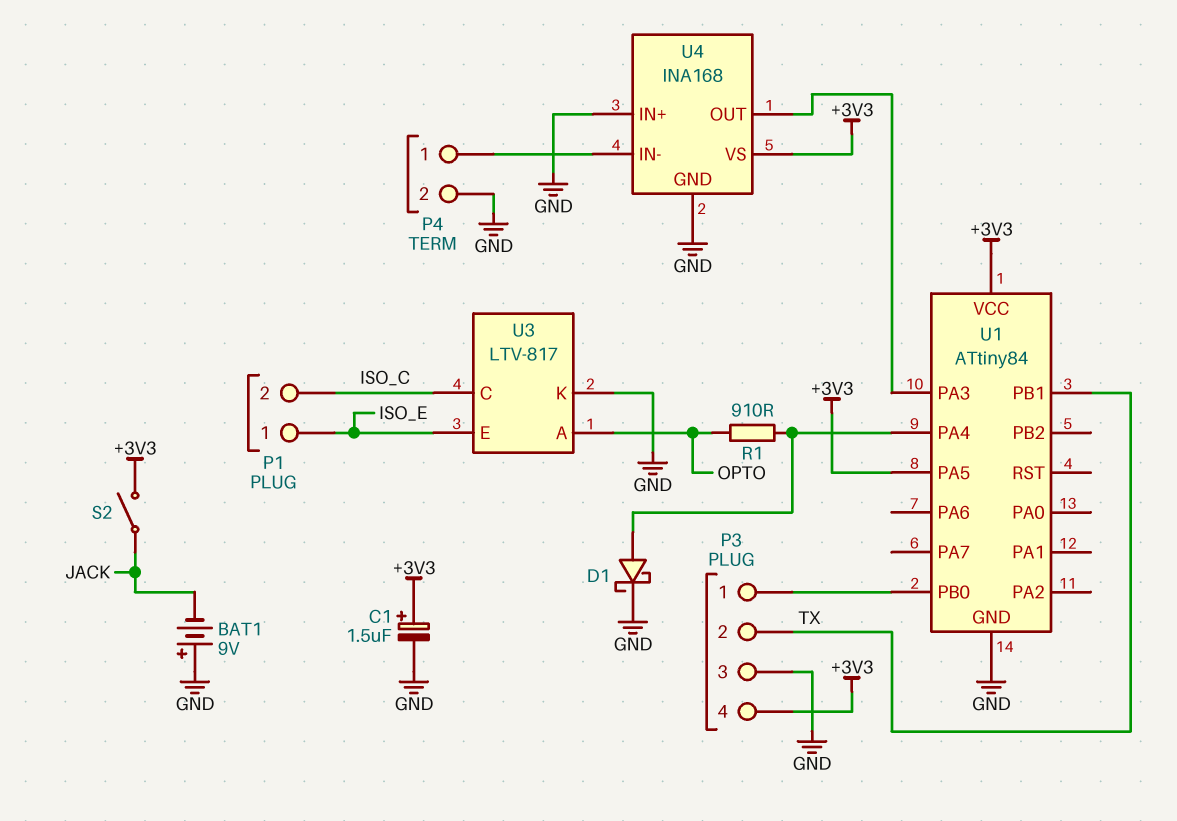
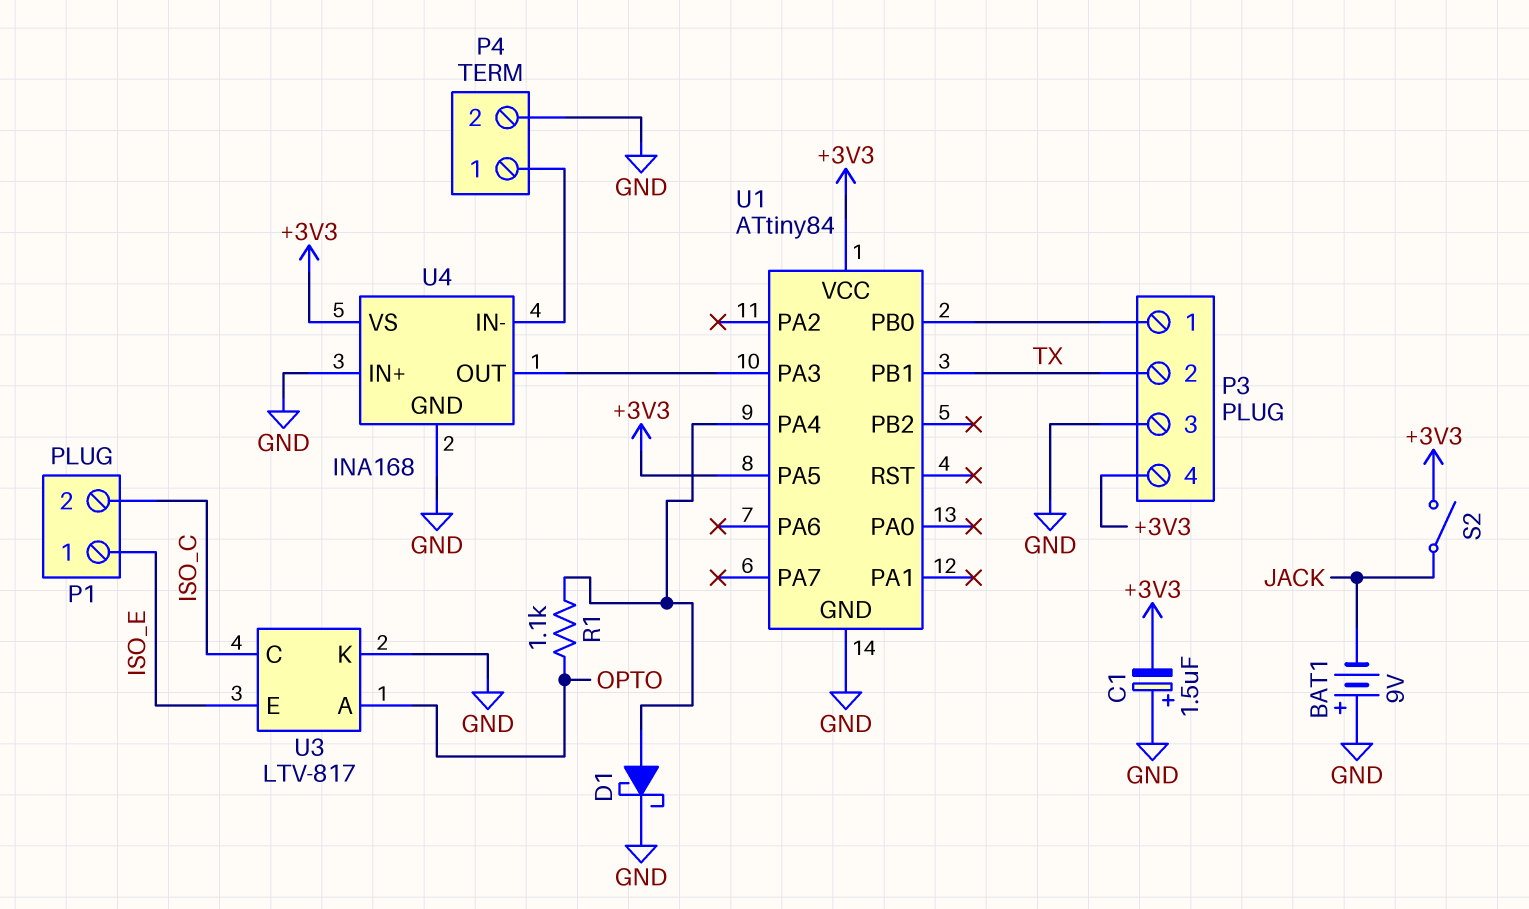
C1: 1.5uF (plus +3V3, minus GND) -> 1.5uF (plus GND, minus +3V3)
R1: 910 (OPTO, U1/PA4) -> 1.1k (OPTO, U1/PA4)

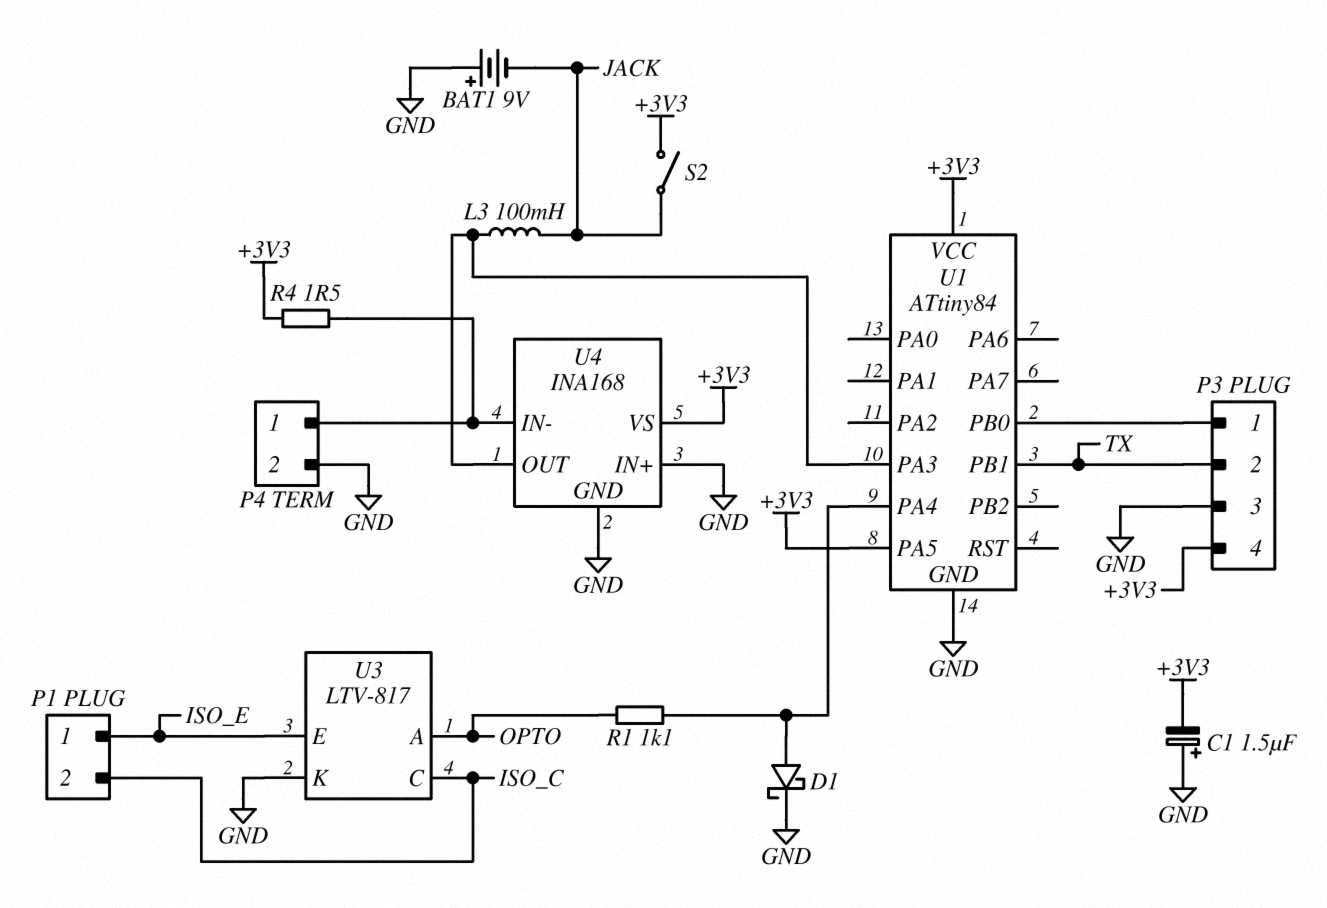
L3: none -> 100mH (JACK, U1/PA3)
R4: none -> 1.5 (+3V3, P4/1)

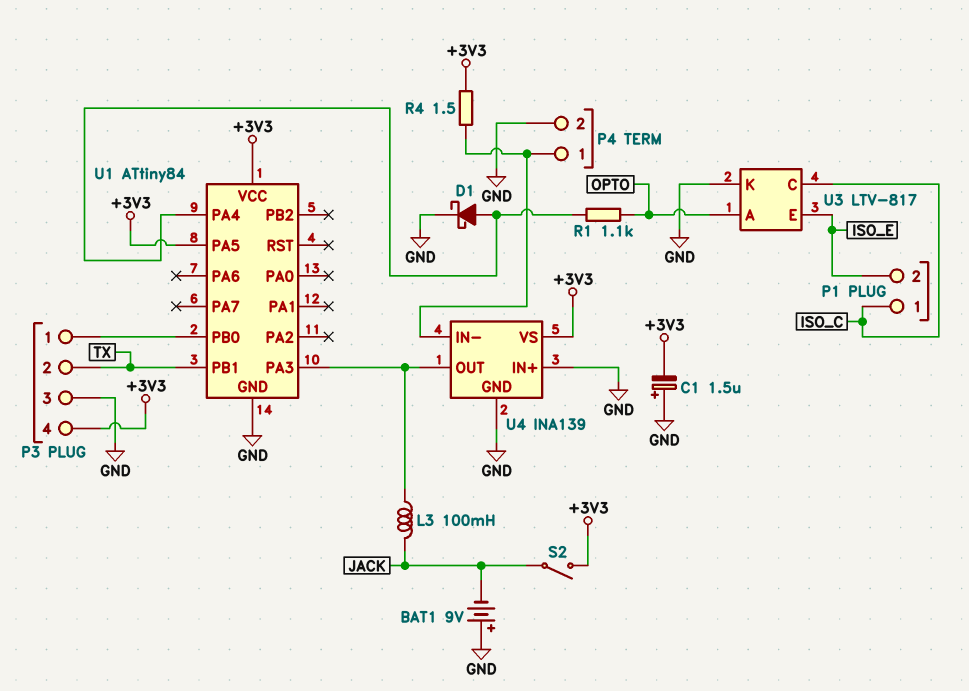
P1 pin 1: ISO_E -> ISO_C
P1 pin 2: ISO_C -> ISO_E
U4: INA168 -> INA139

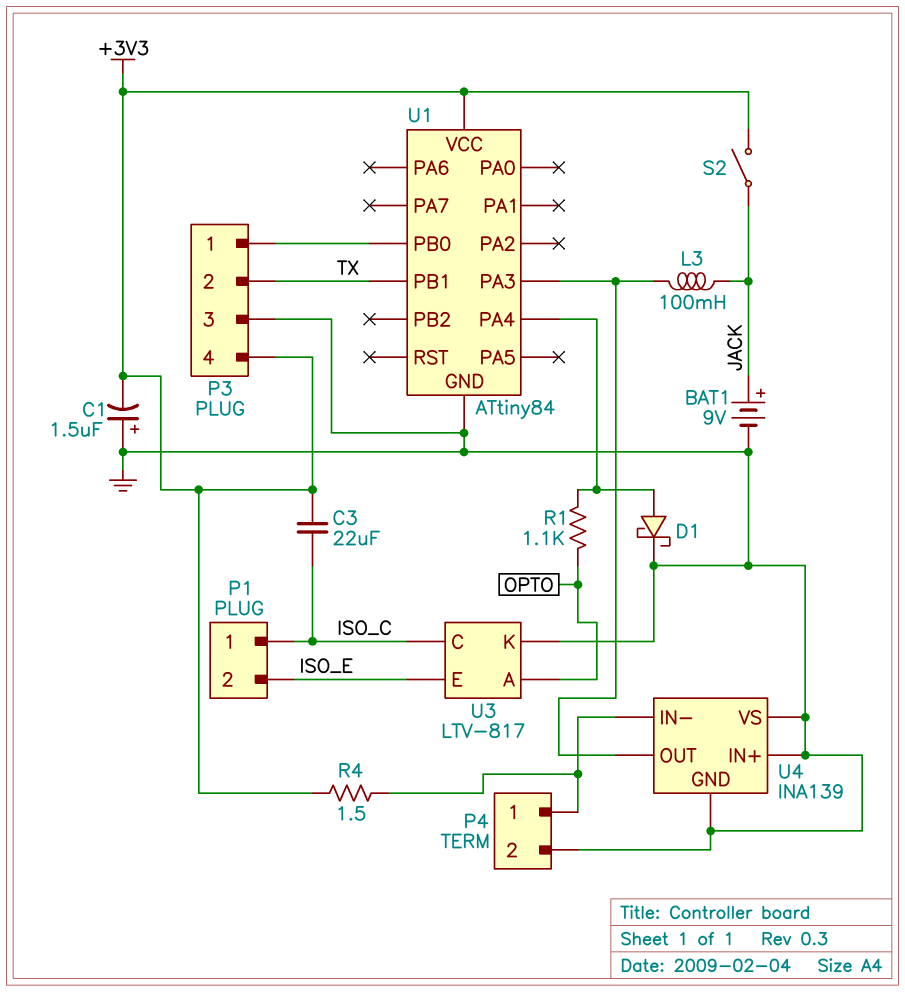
BAT1: 9V (plus GND, minus JACK) -> 9V (plus JACK, minus GND)
C3: none -> 22uF (+3V3, ISO_C)
U1 pin PA5: +3V3 -> none
U4 pin VS: +3V3 -> GND

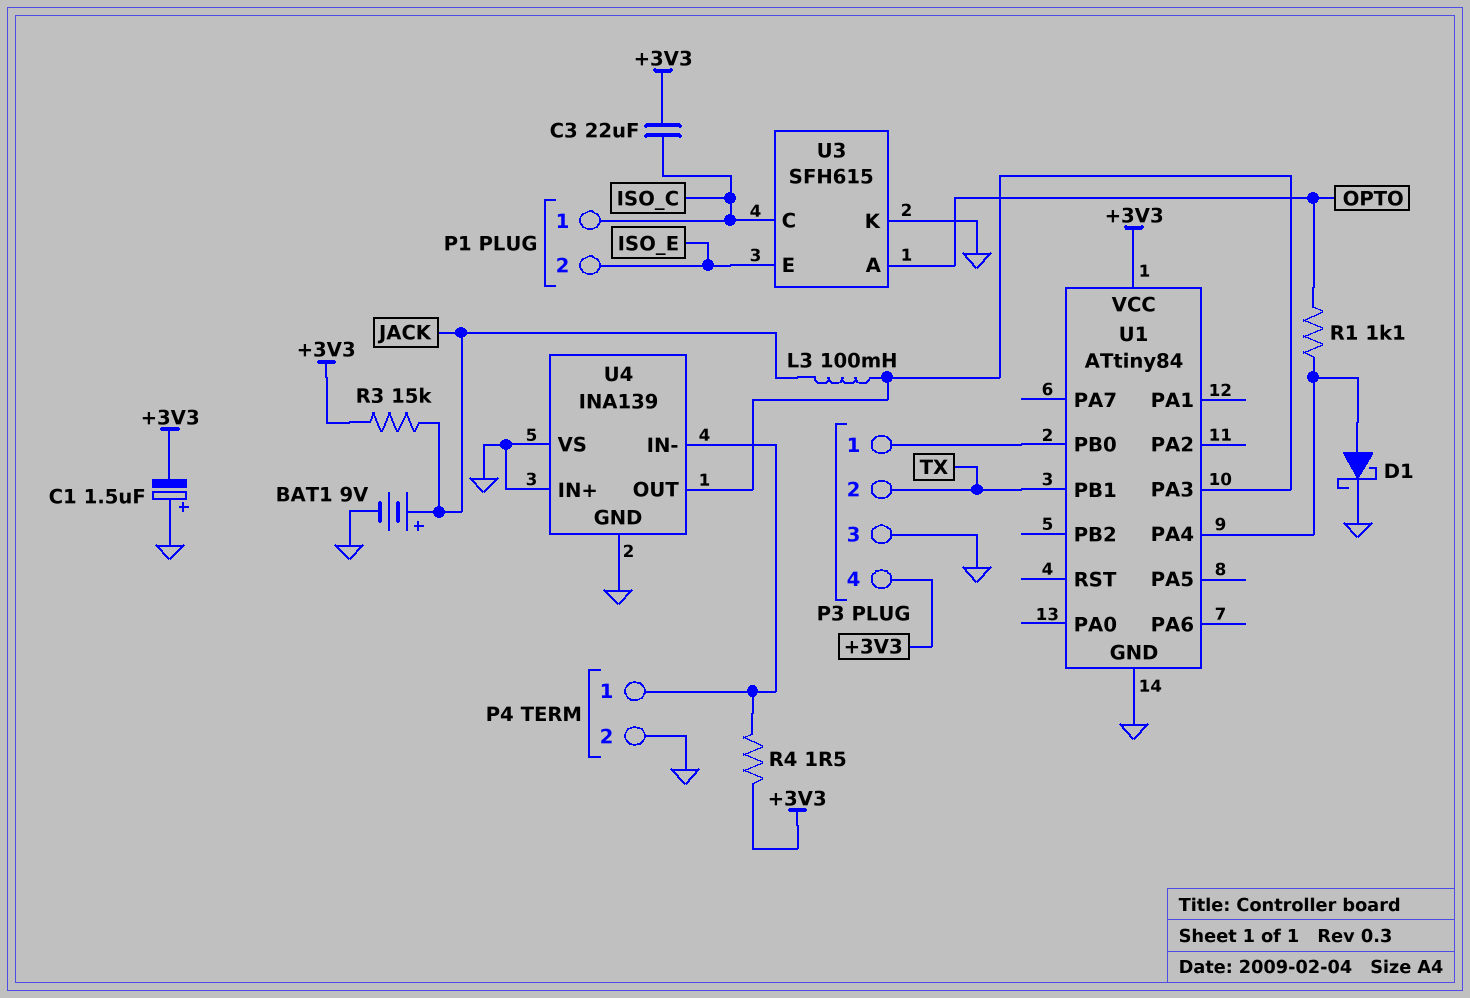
R3: none -> 15k (+3V3, JACK)
S2: switch (+3V3, JACK) -> none
U3: LTV-817 -> SFH615

